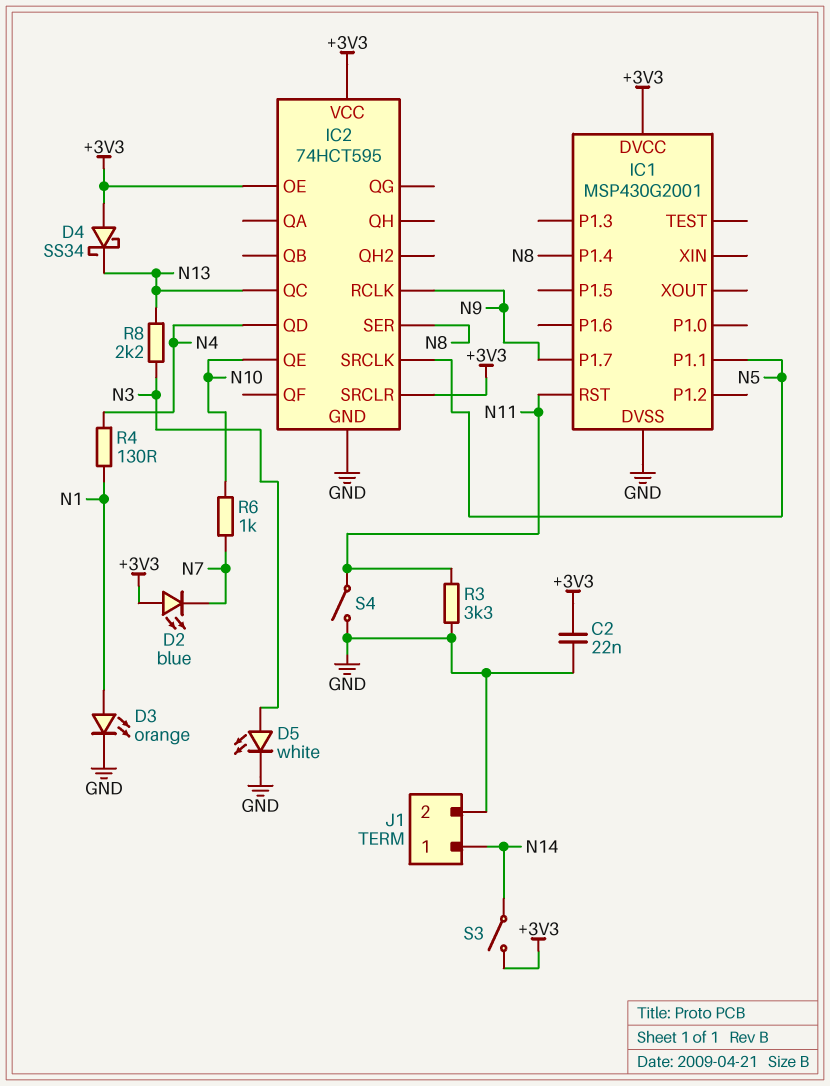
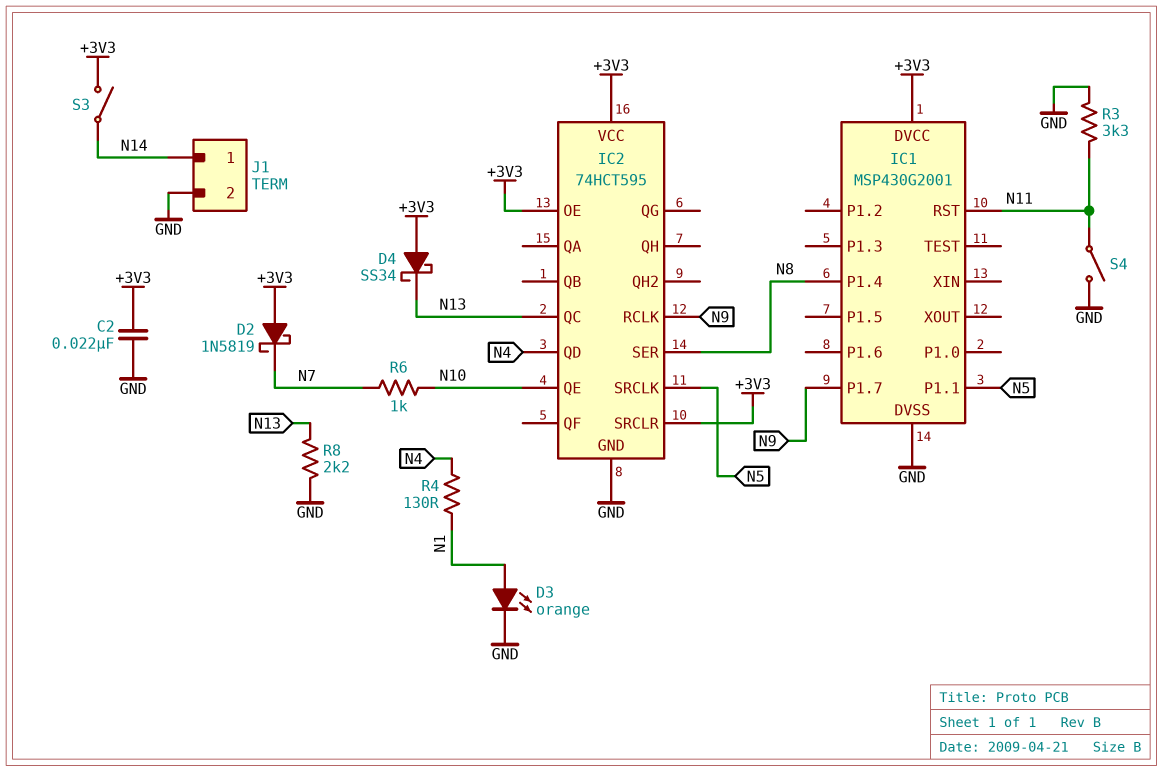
D2: LED blue (A +3V3, K N7) -> schottky 1N5819 (A +3V3, K N7)
D5: LED white (A N3, K GND) -> none
R8: 2.2k (N3, N13) -> 2.2k (GND, N13)

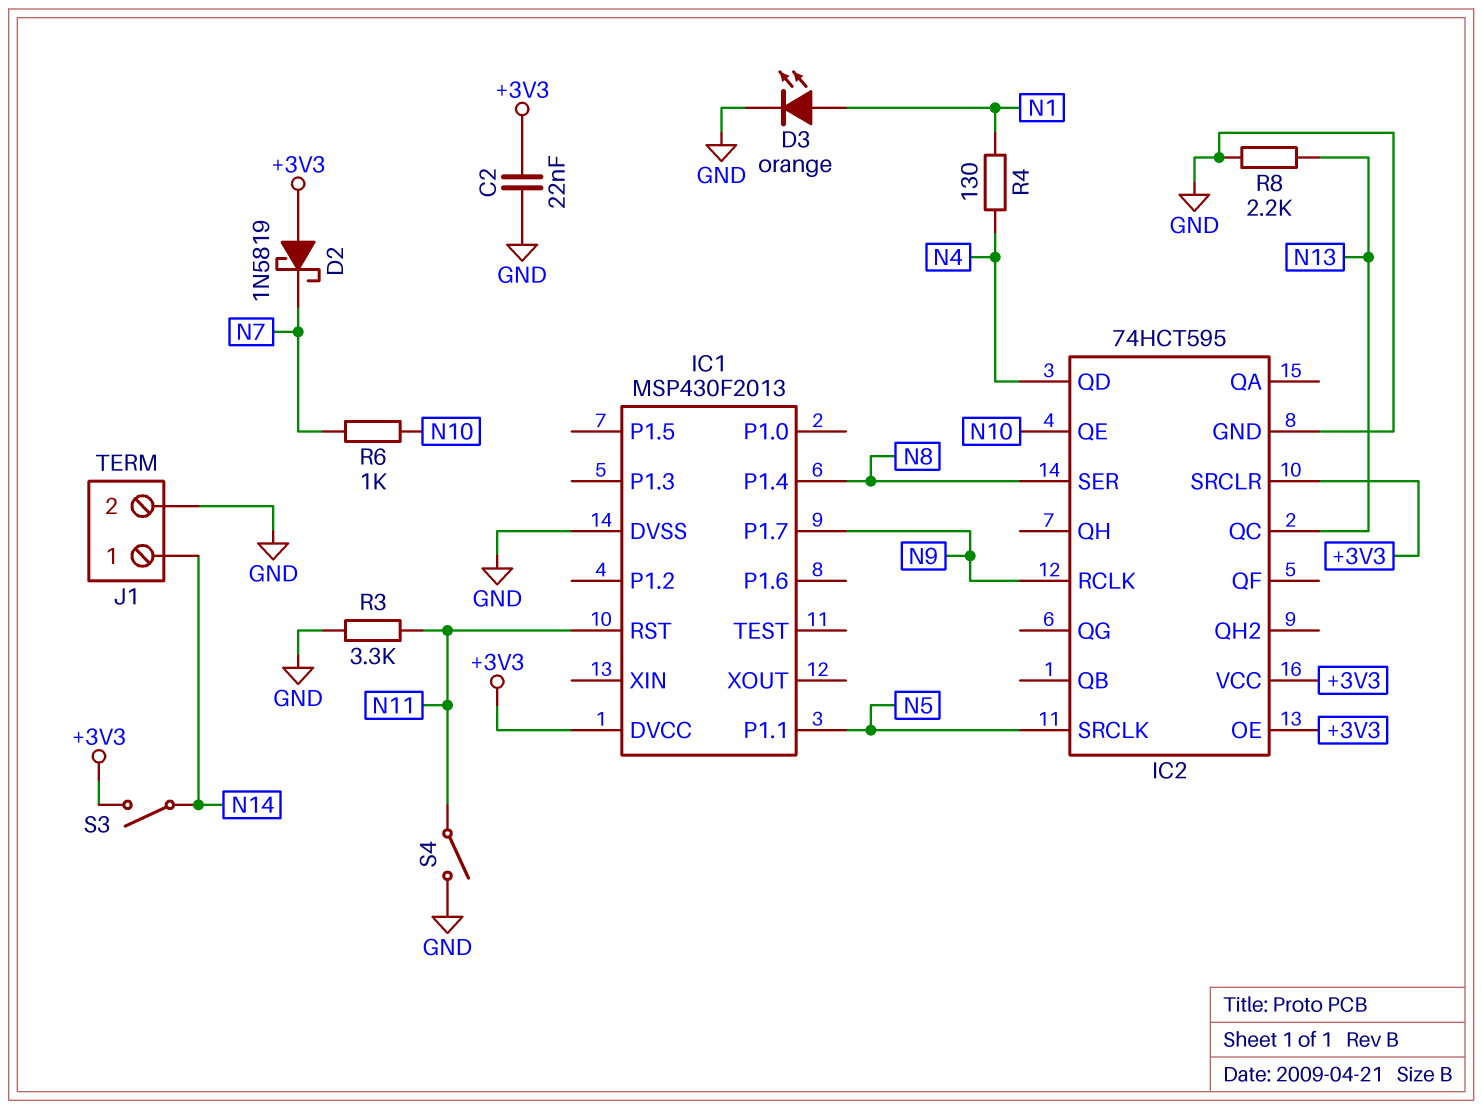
D4: schottky SS34 (A +3V3, K N13) -> none
IC1: MSP430G2001 -> MSP430F2013

